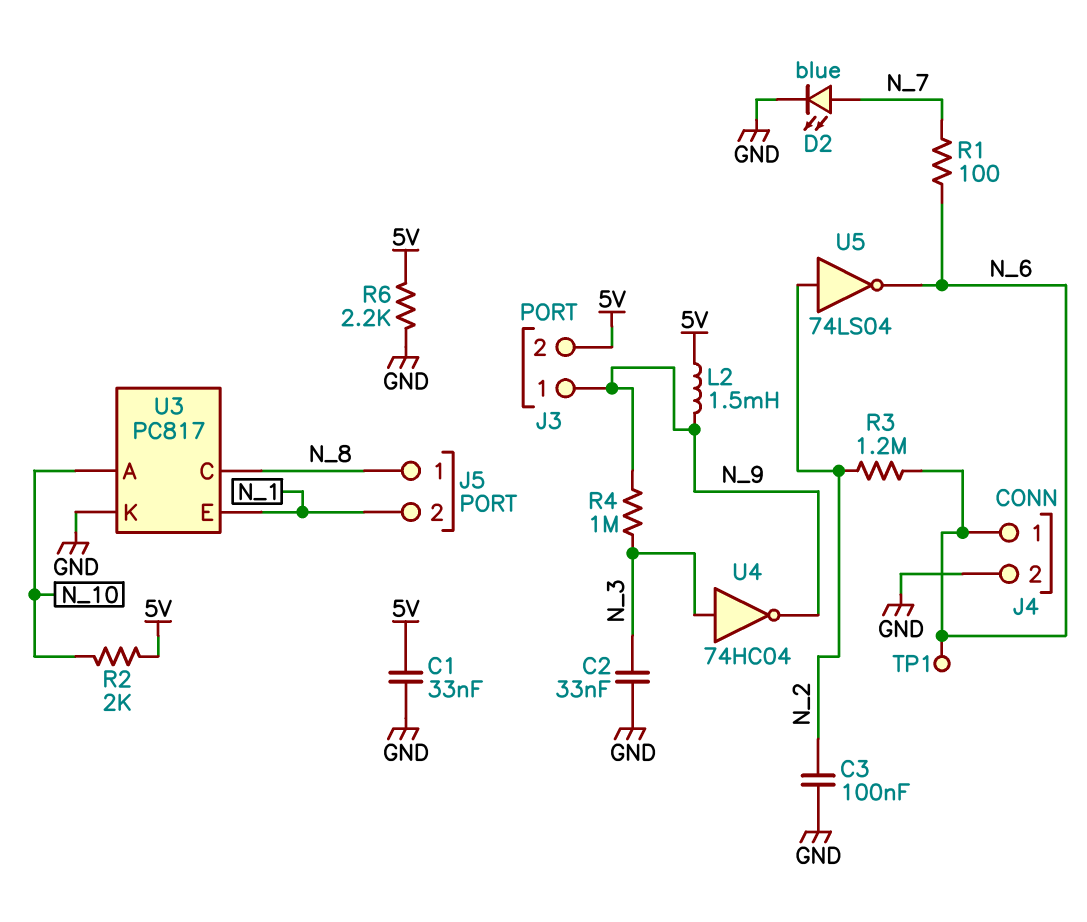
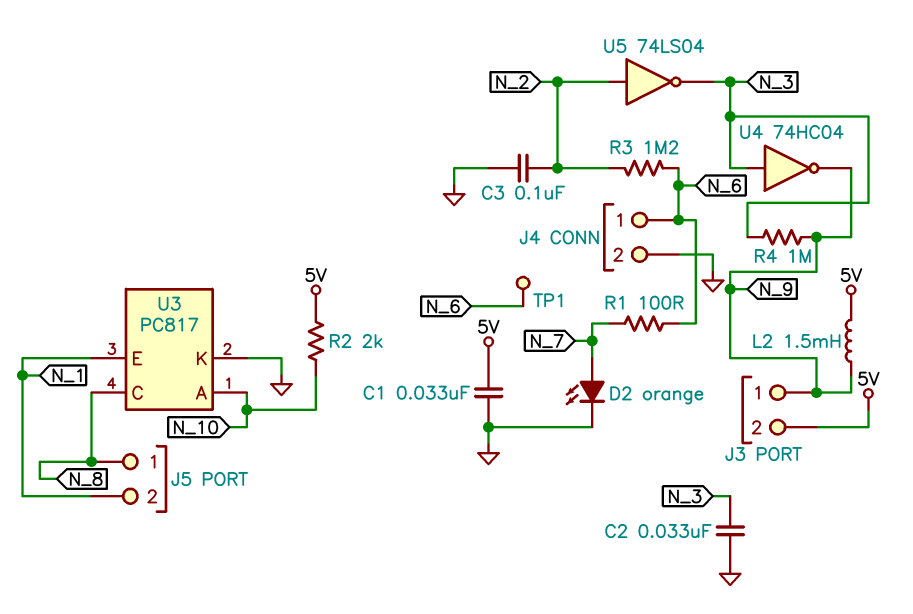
D2: LED blue (A N_7, K GND) -> LED orange (A N_7, K GND)
R6: 2.2k (5V, GND) -> none
U5: NOT 74LS04 (in N_2, out N_6) -> NOT 74LS04 (in N_2, out N_3)

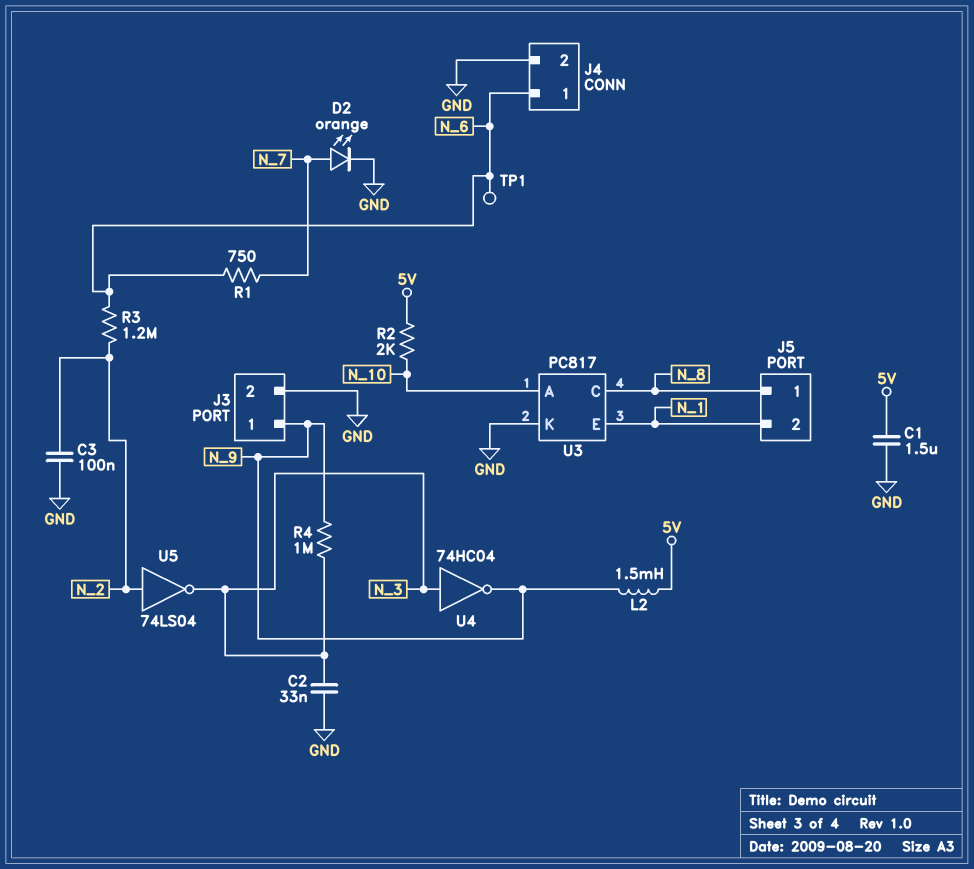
C1: 33nF (5V, GND) -> 1.5uF (5V, GND)
J3 pin 2: 5V -> GND
R1: 100 (N_6, N_7) -> 750 (N_6, N_7)

